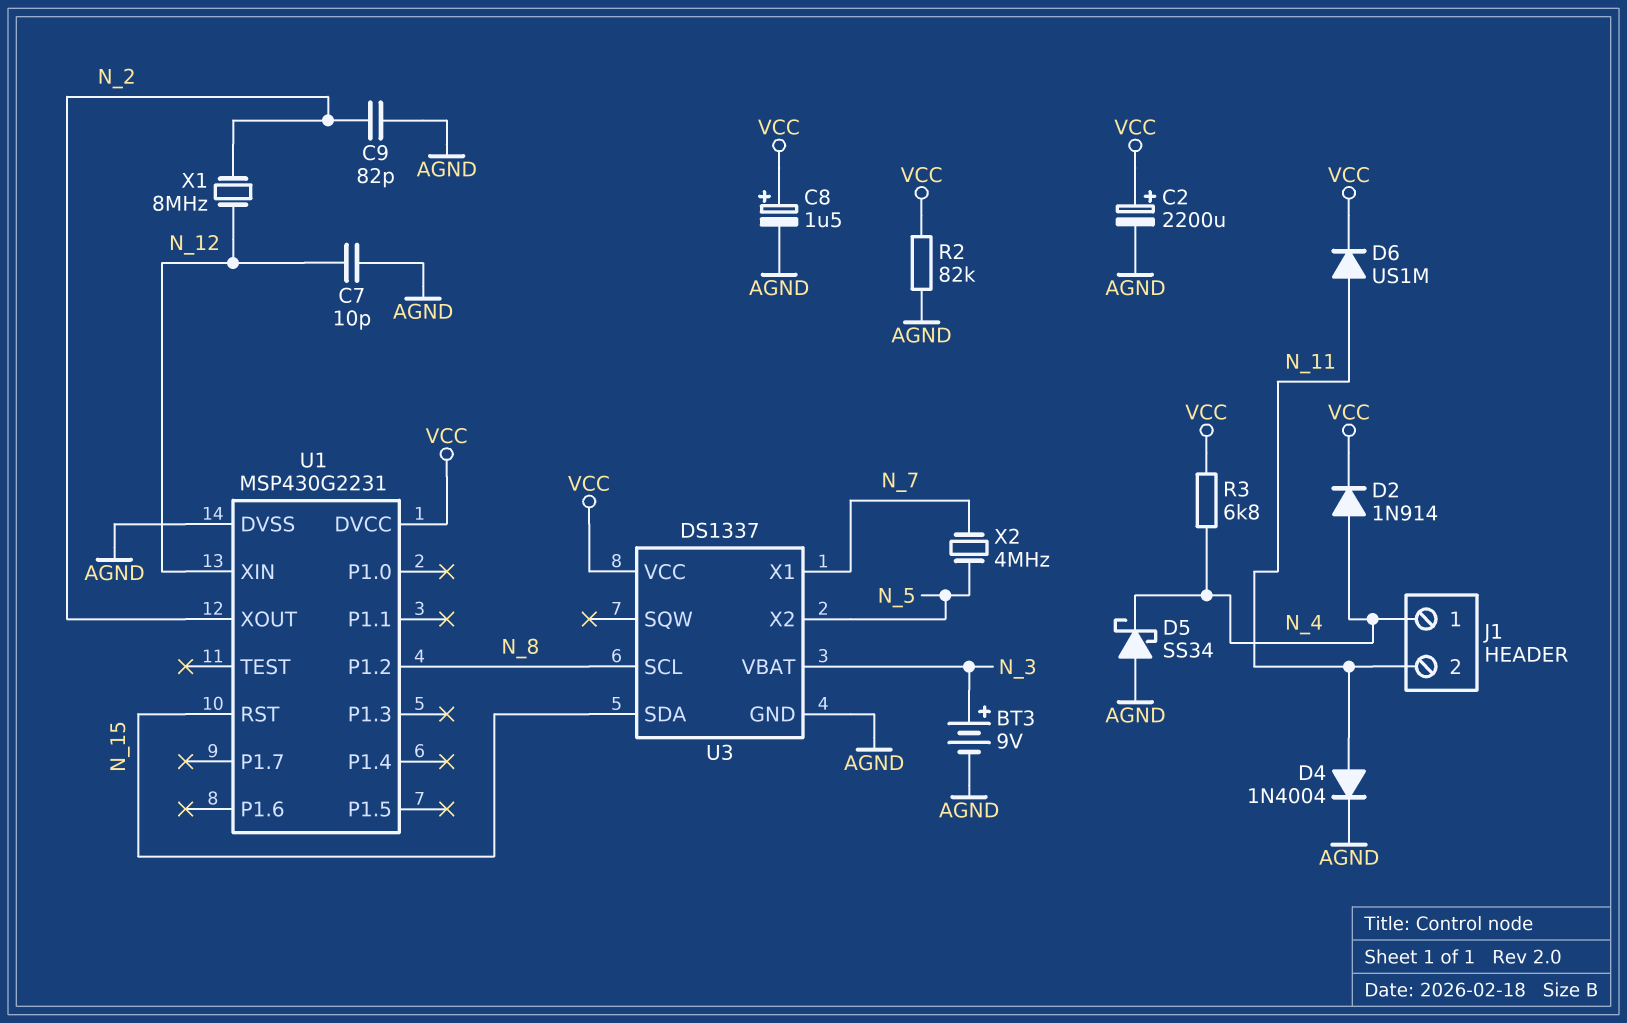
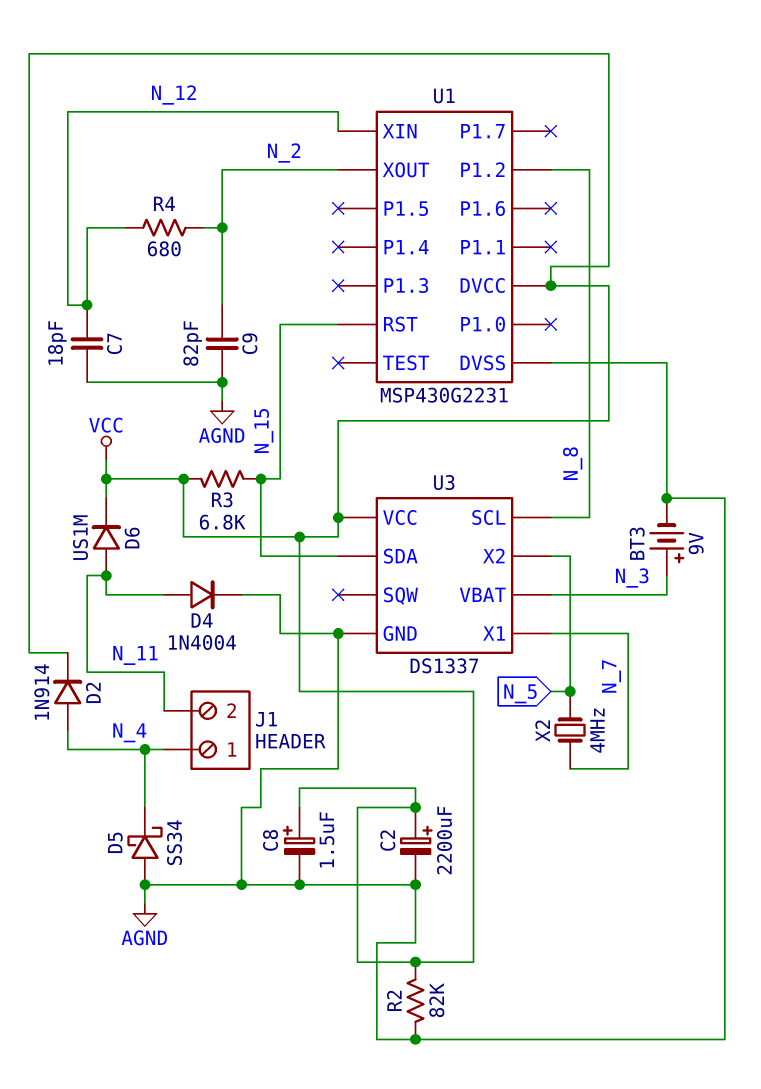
C7: 10pF (AGND, N_12) -> 18pF (AGND, N_12)
R3: 6.8k (N_4, VCC) -> 6.8k (N_15, VCC)
R4: none -> 680 (N_2, N_12)
X1: 8MHz (N_2, N_12) -> none

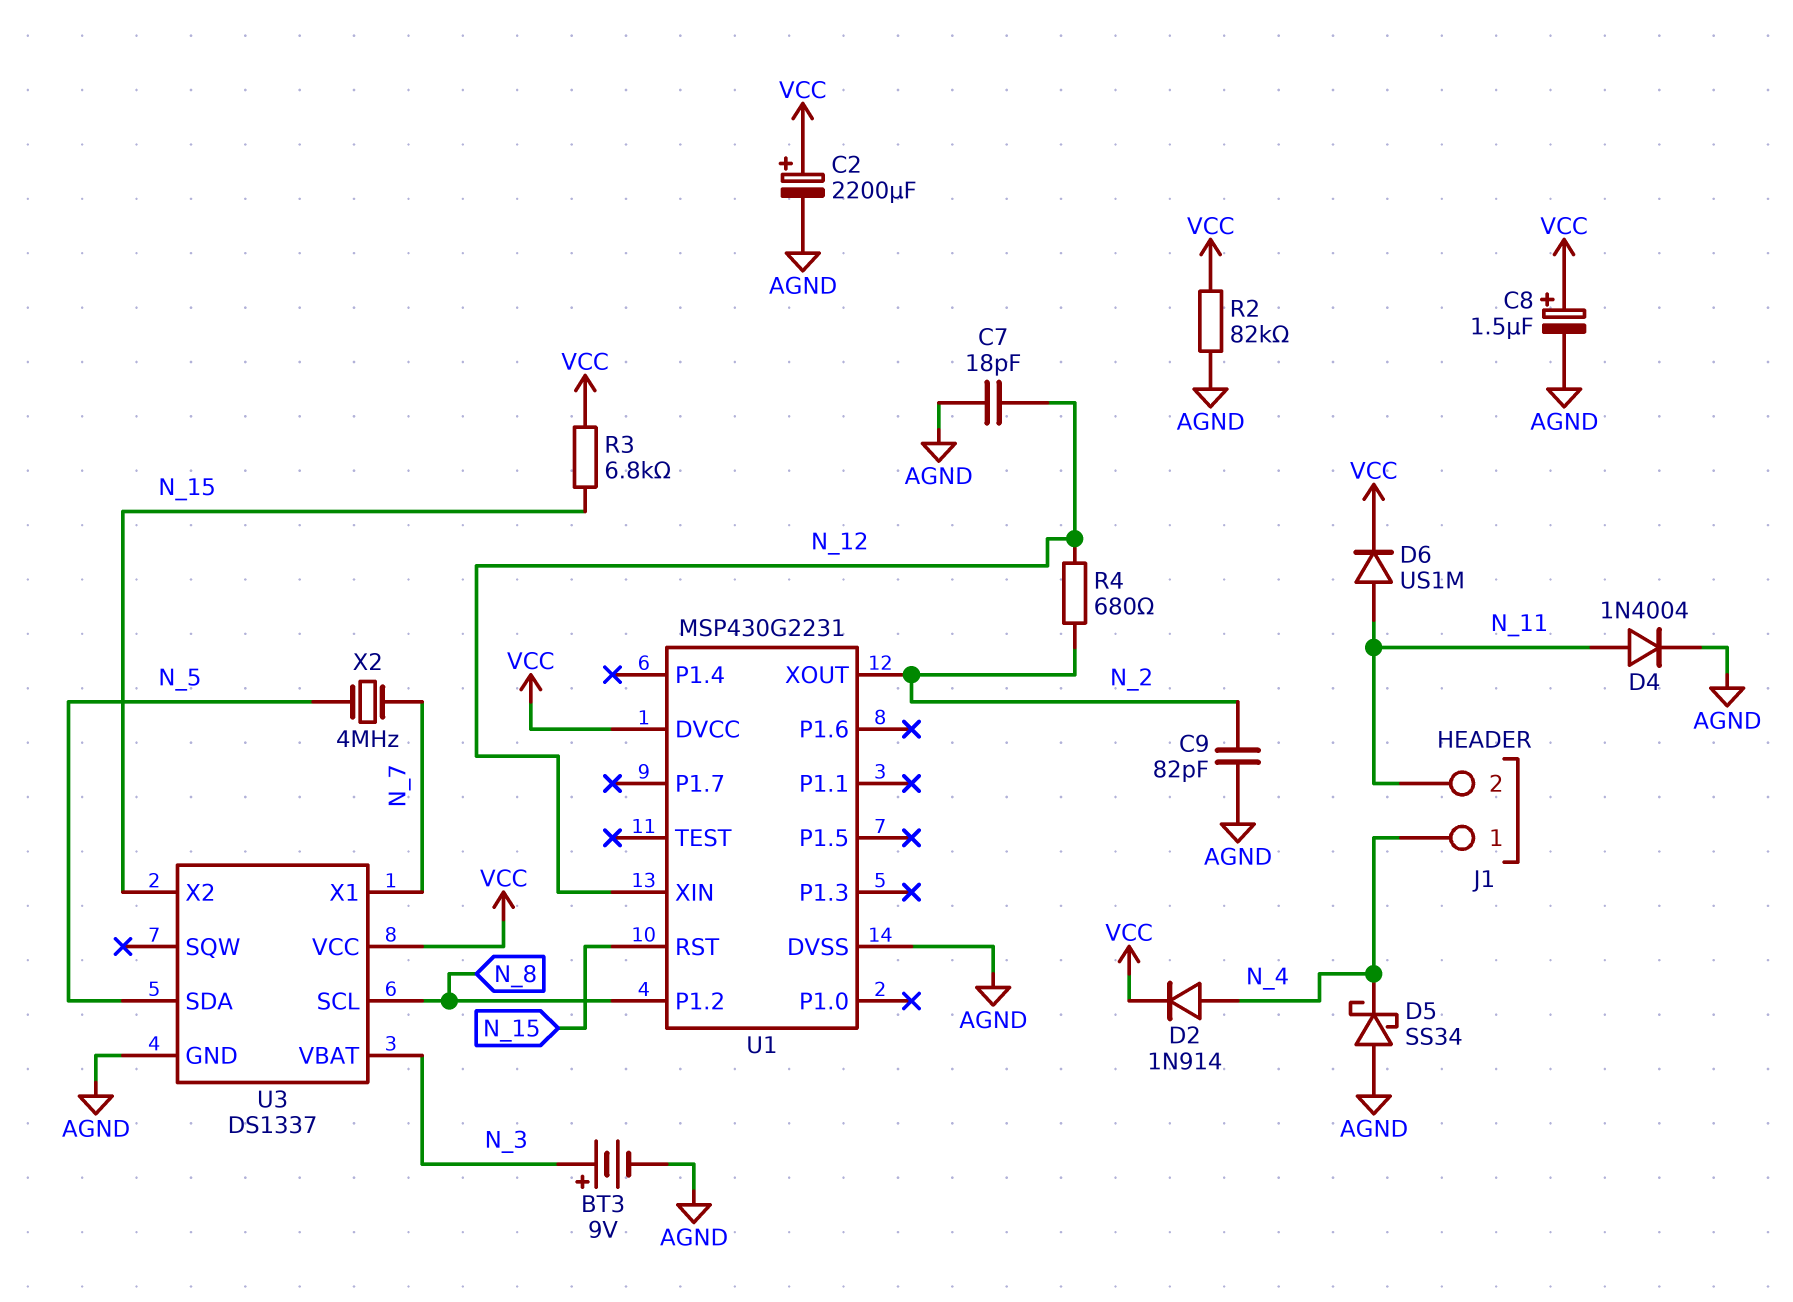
U3 pin SDA: N_15 -> N_5
U3 pin X2: N_5 -> N_15

